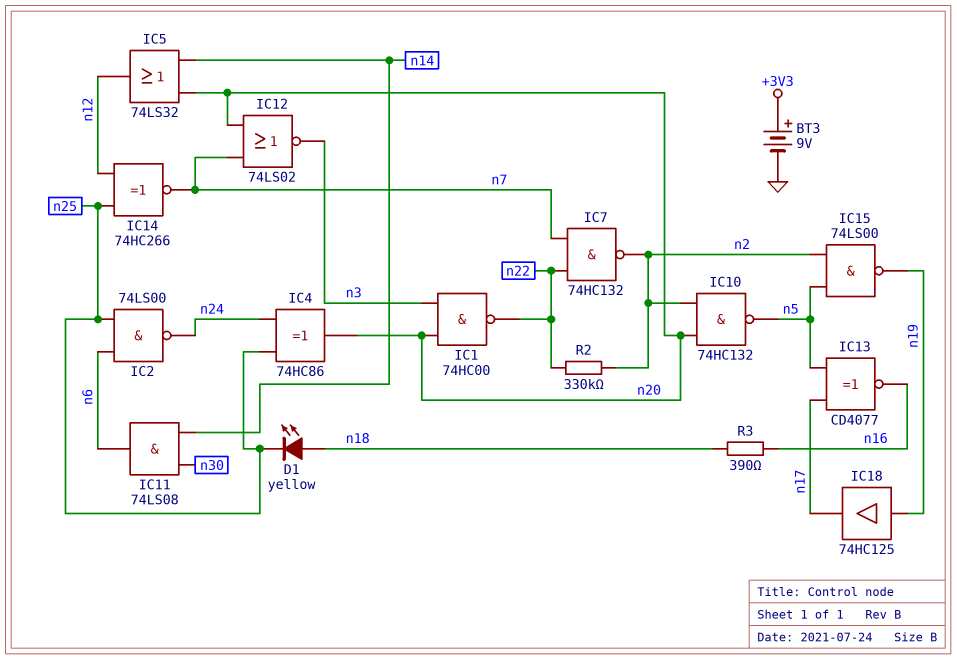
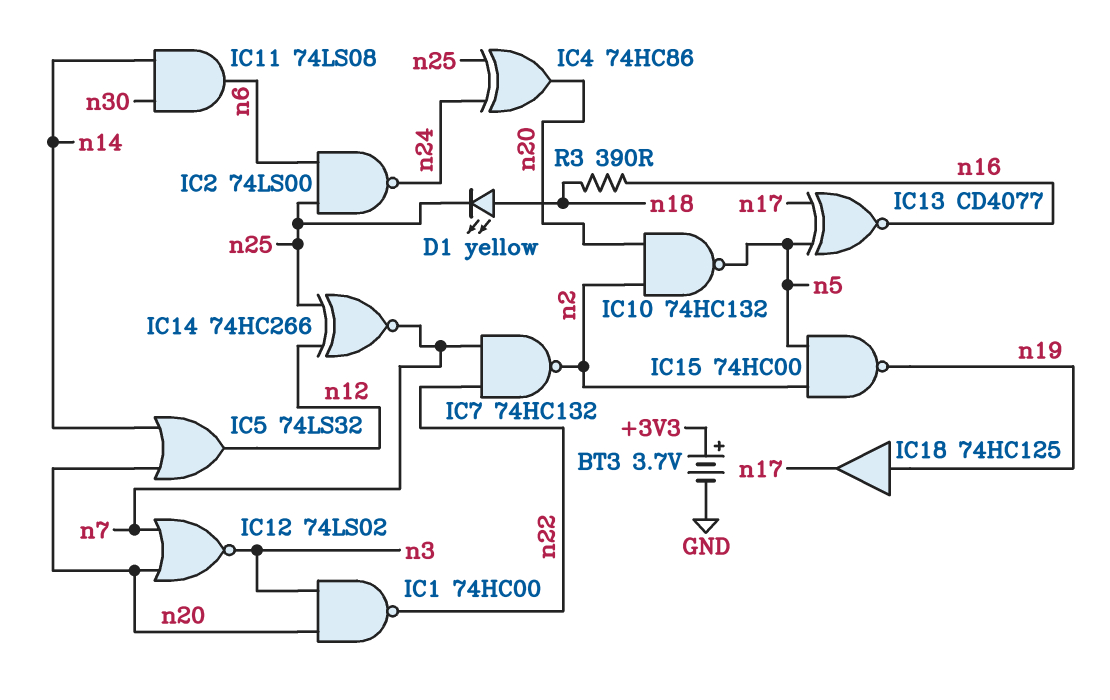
BT3: 9V (plus +3V3, minus GND) -> 3.7V (plus +3V3, minus GND)
IC15: NAND 74LS00 (in n2, in n5, out n19) -> NAND 74HC00 (in n2, in n5, out n19)
R2: 330k (n2, n22) -> none

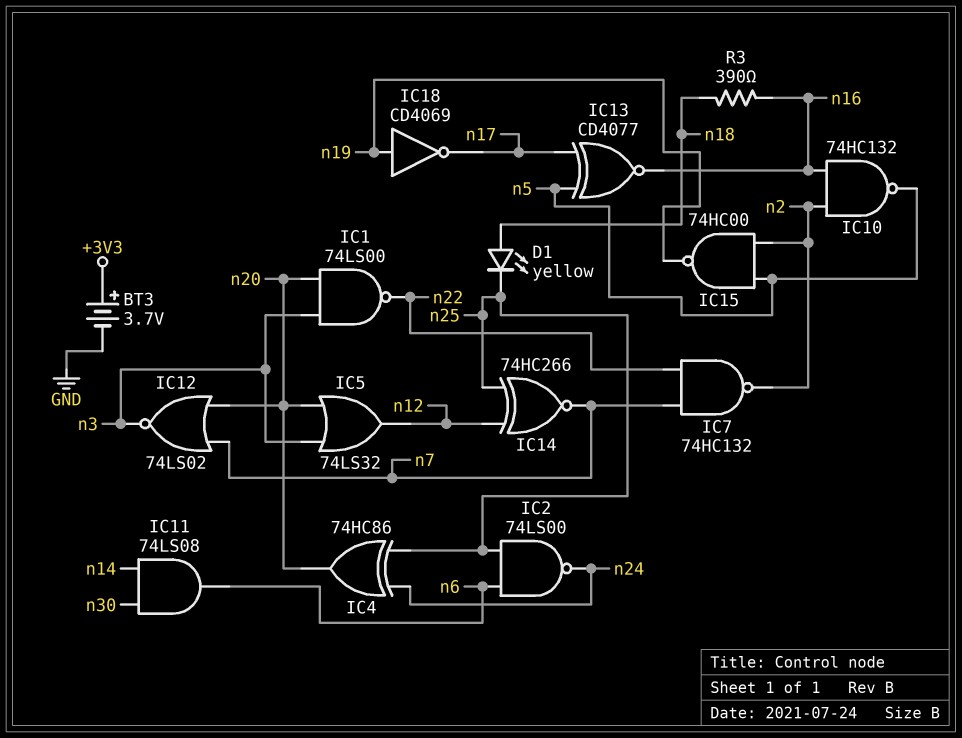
IC1: NAND 74HC00 (in n3, in n20, out n22) -> NAND 74LS00 (in n3, in n20, out n22)
IC5: OR 74LS32 (in n14, in n20, out n12) -> OR 74LS32 (in n3, in n20, out n12)
IC10: NAND 74HC132 (in n2, in n20, out n5) -> NAND 74HC132 (in n2, in n16, out n5)
IC18: buffer 74HC125 (in n19, out n17) -> NOT CD4069 (in n19, out n17)

